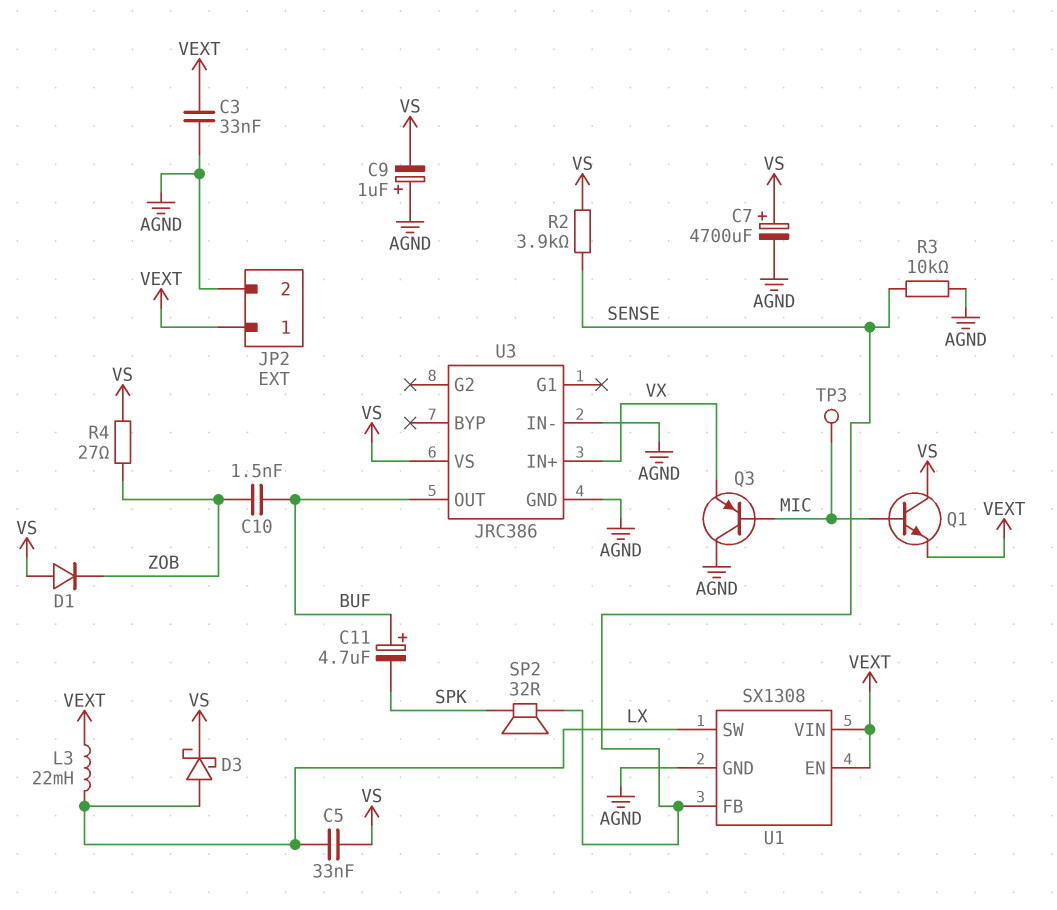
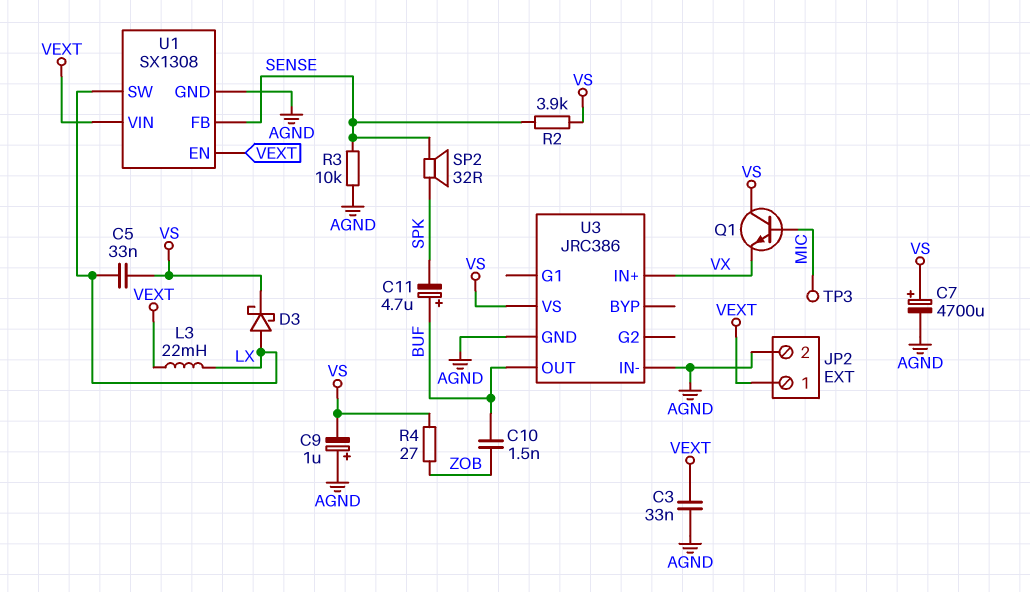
D1: diode (A VS, K ZOB) -> none
Q1: NPN (B MIC, C VS, E VEXT) -> NPN (B MIC, C VS, E VX)
Q3: PNP (B MIC, C AGND, E VX) -> none

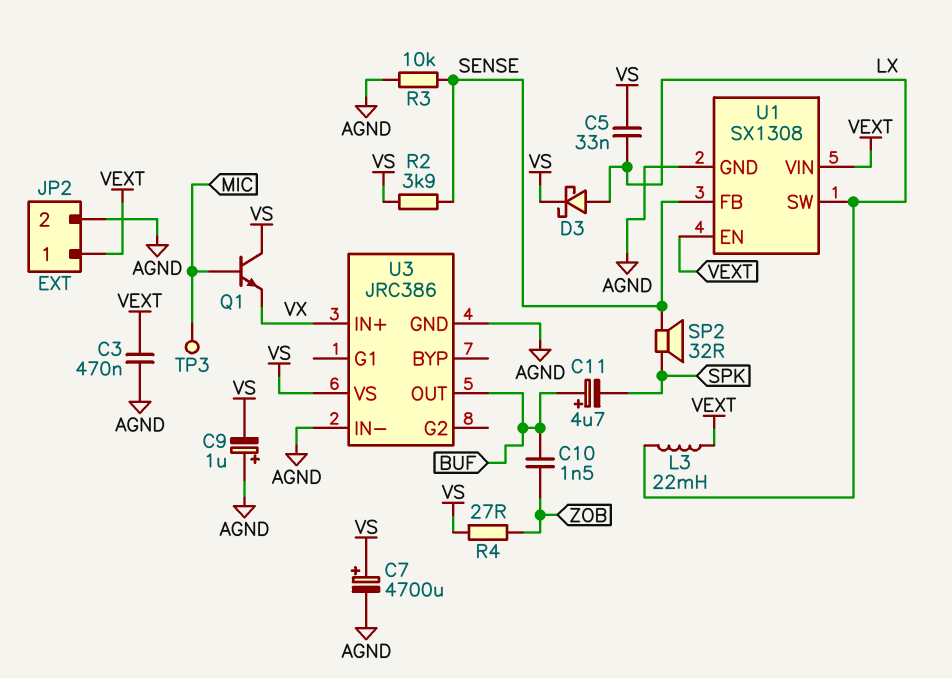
C3: 33nF (AGND, VEXT) -> 470nF (AGND, VEXT)

